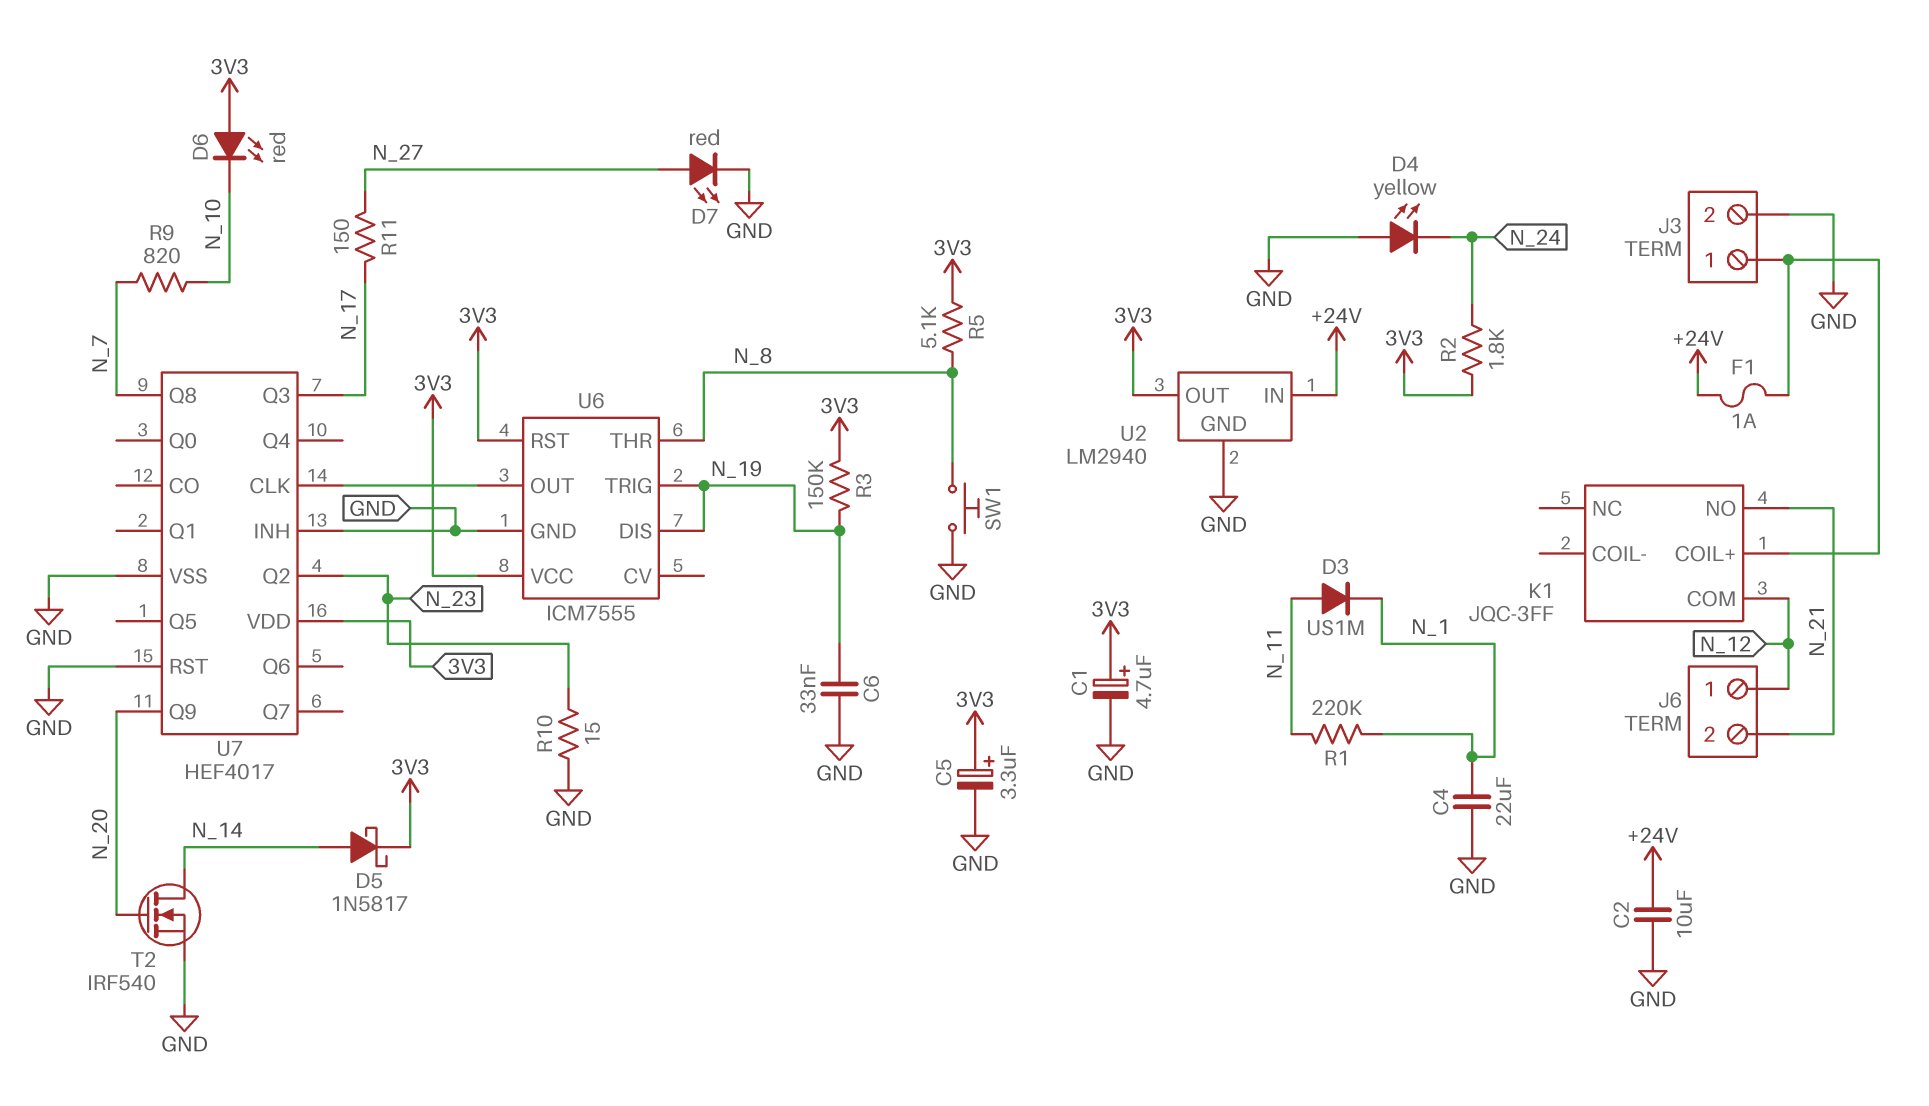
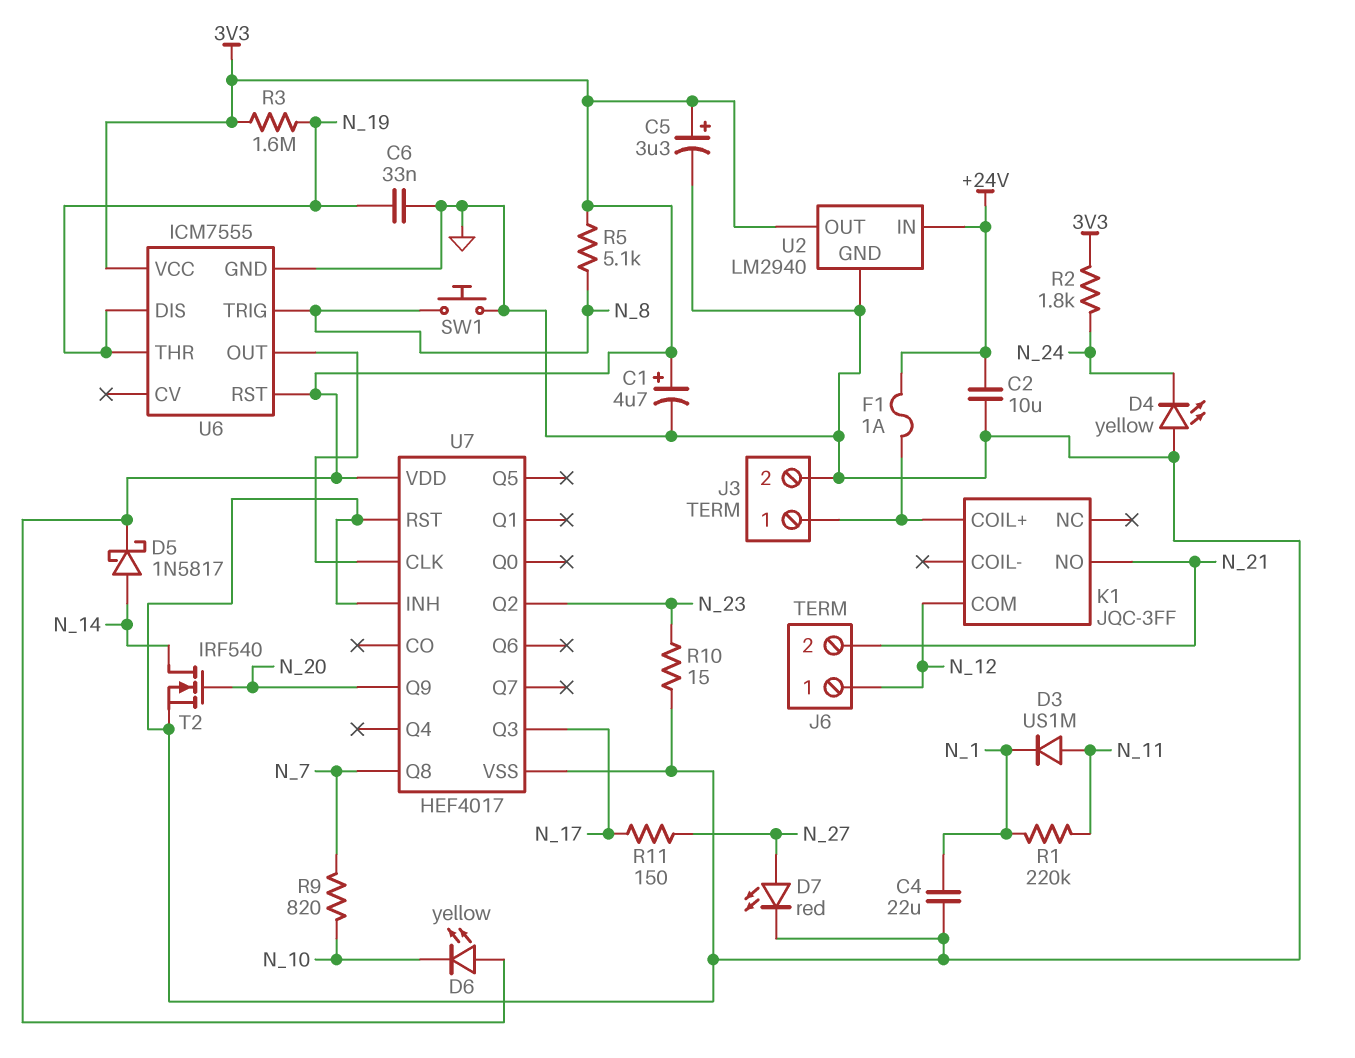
D6: LED red (A 3V3, K N_10) -> LED yellow (A 3V3, K N_10)
R3: 150k (3V3, N_19) -> 1.6M (3V3, N_19)
U6 pin THR: N_8 -> N_19
U6 pin TRIG: N_19 -> N_8

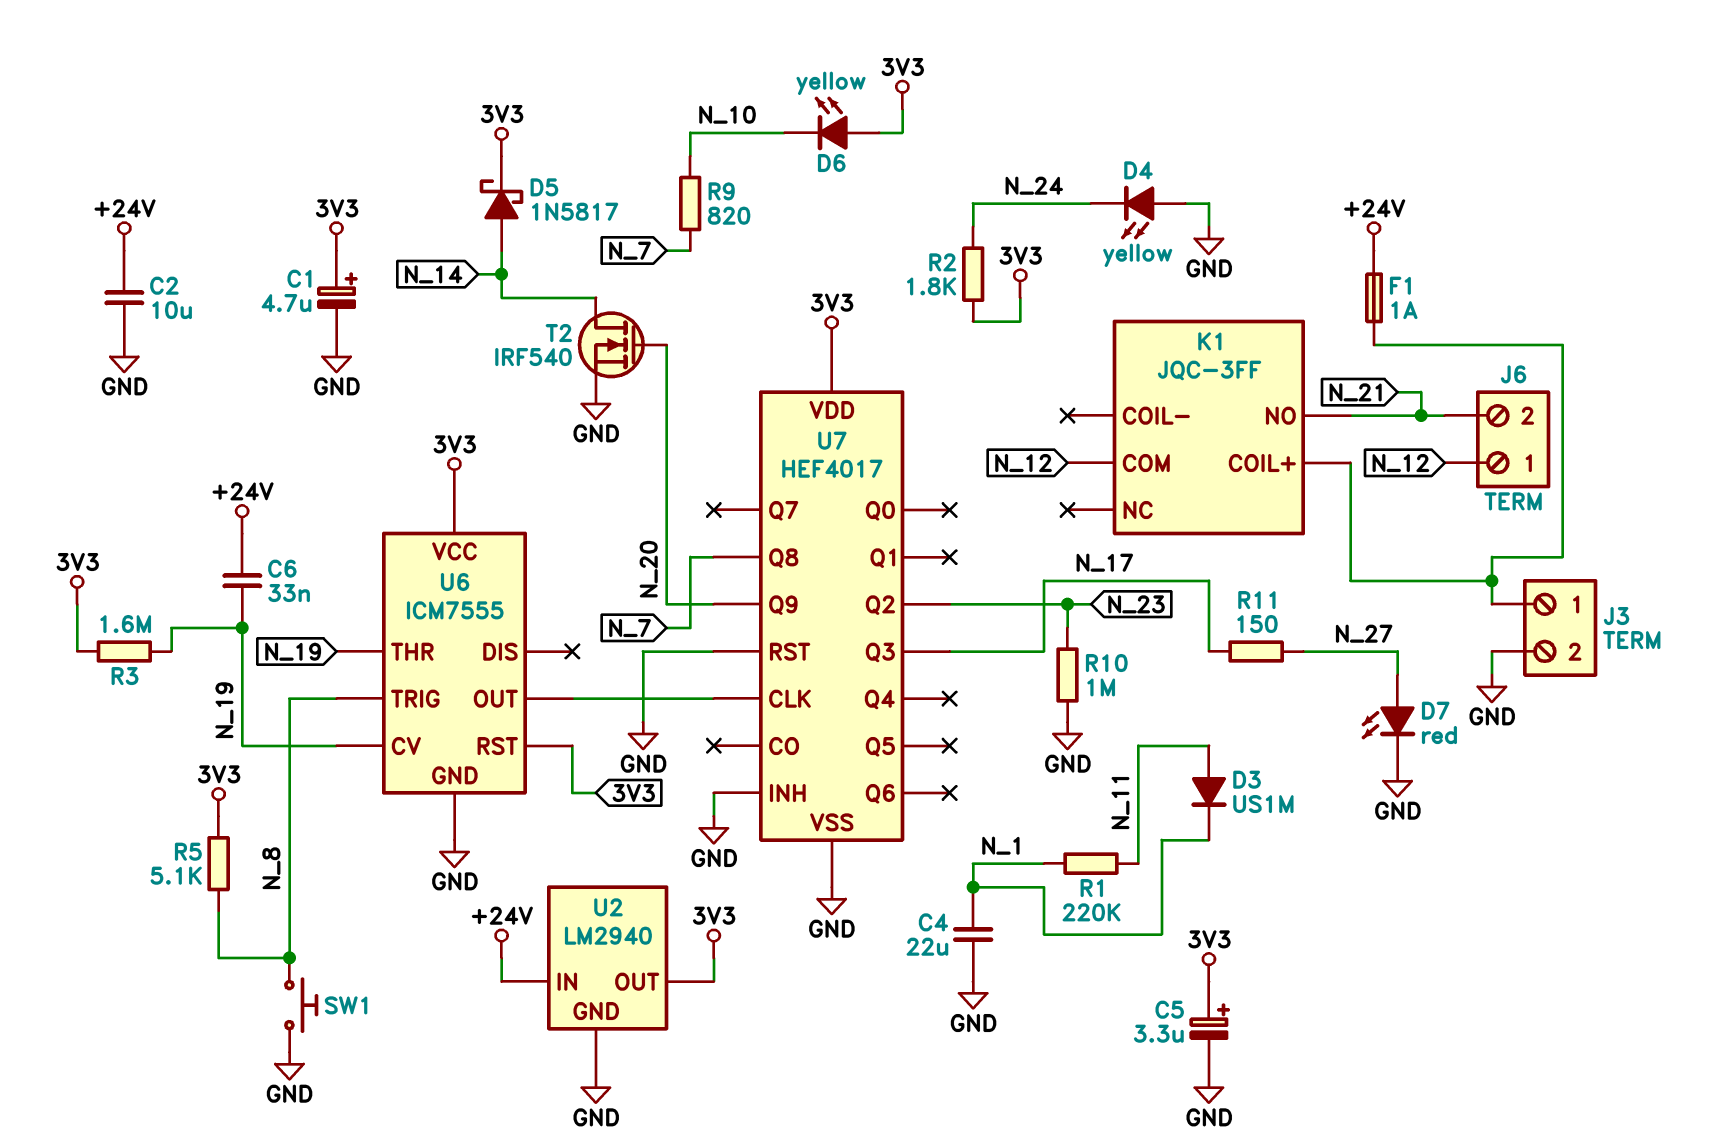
C6: 33nF (GND, N_19) -> 33nF (+24V, N_19)
R10: 15 (GND, N_23) -> 1M (GND, N_23)
U6 pin CV: none -> N_19
U6 pin DIS: N_19 -> none

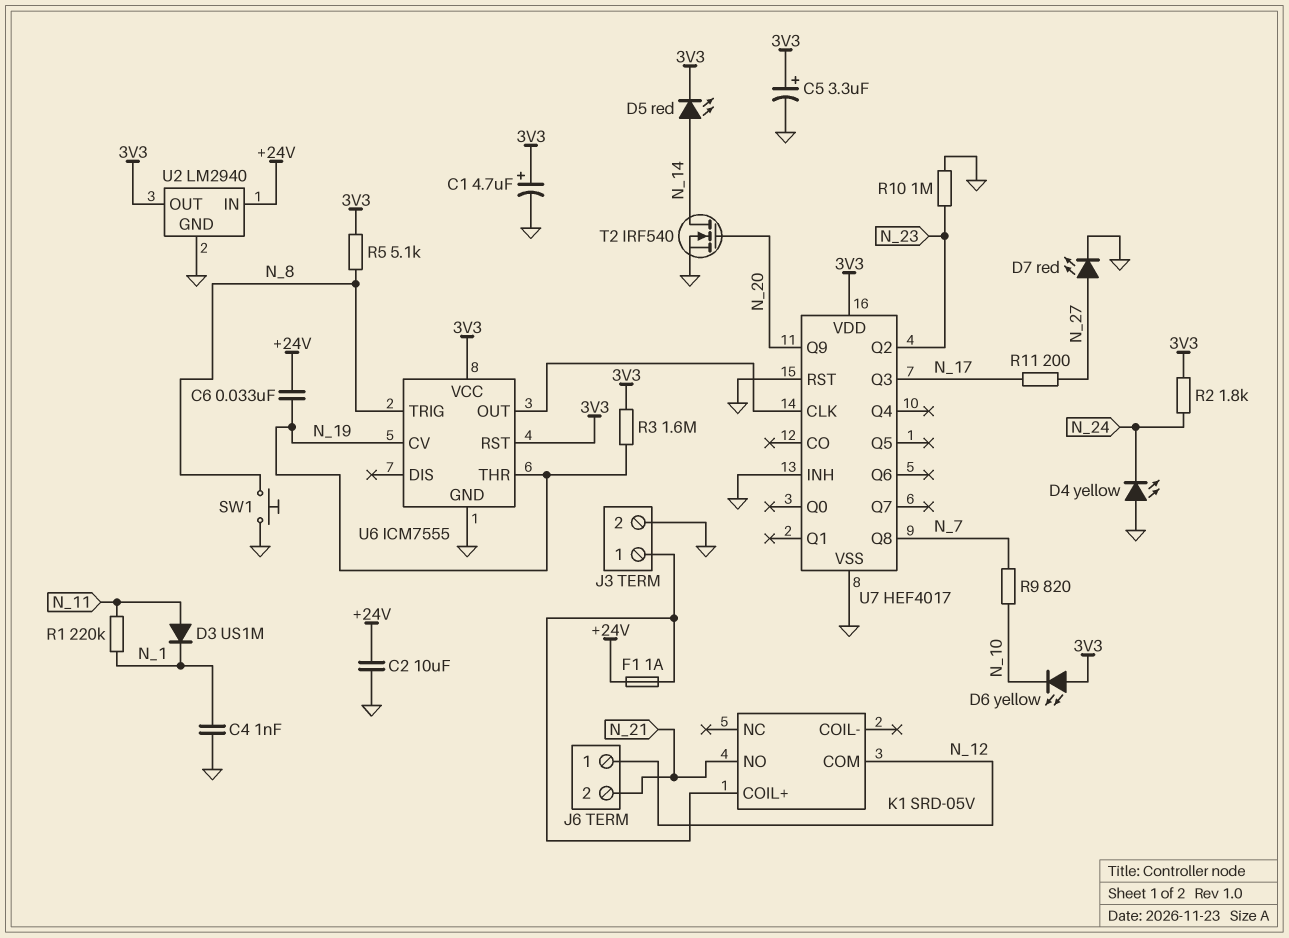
C4: 22uF (GND, N_1) -> 1nF (GND, N_1)
D5: schottky 1N5817 (A N_14, K 3V3) -> LED red (A N_14, K 3V3)
K1: JQC-3FF -> SRD-05V
R11: 150 (N_17, N_27) -> 200 (N_17, N_27)

